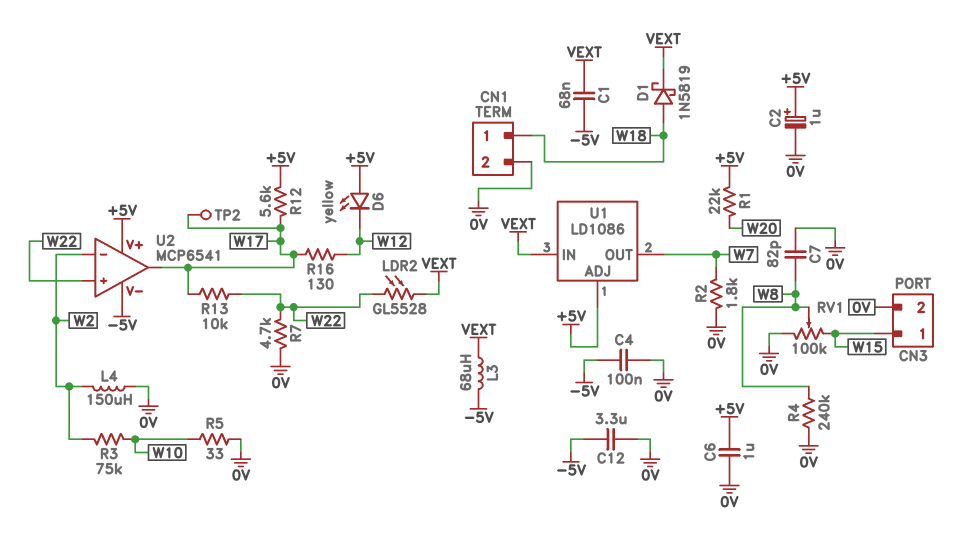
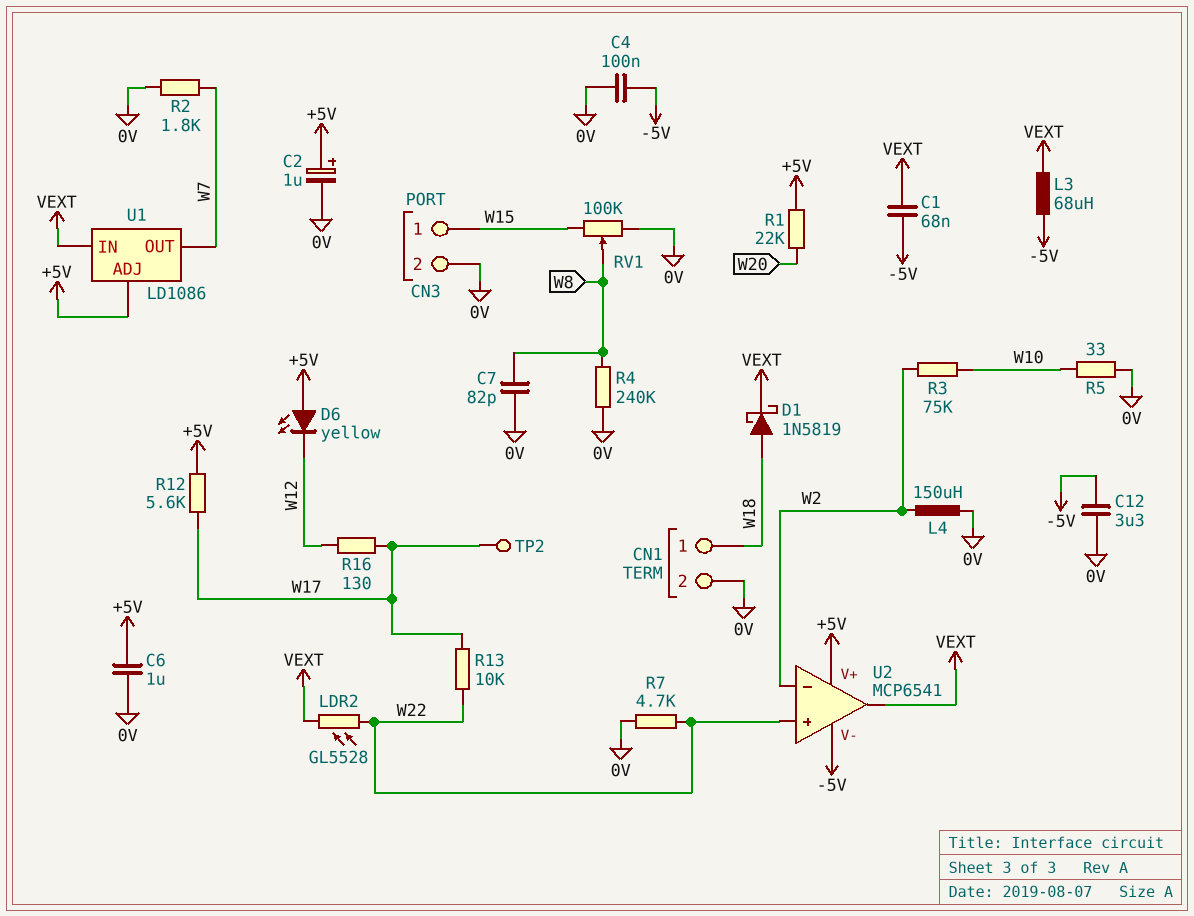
U2 pin out: W17 -> VEXT

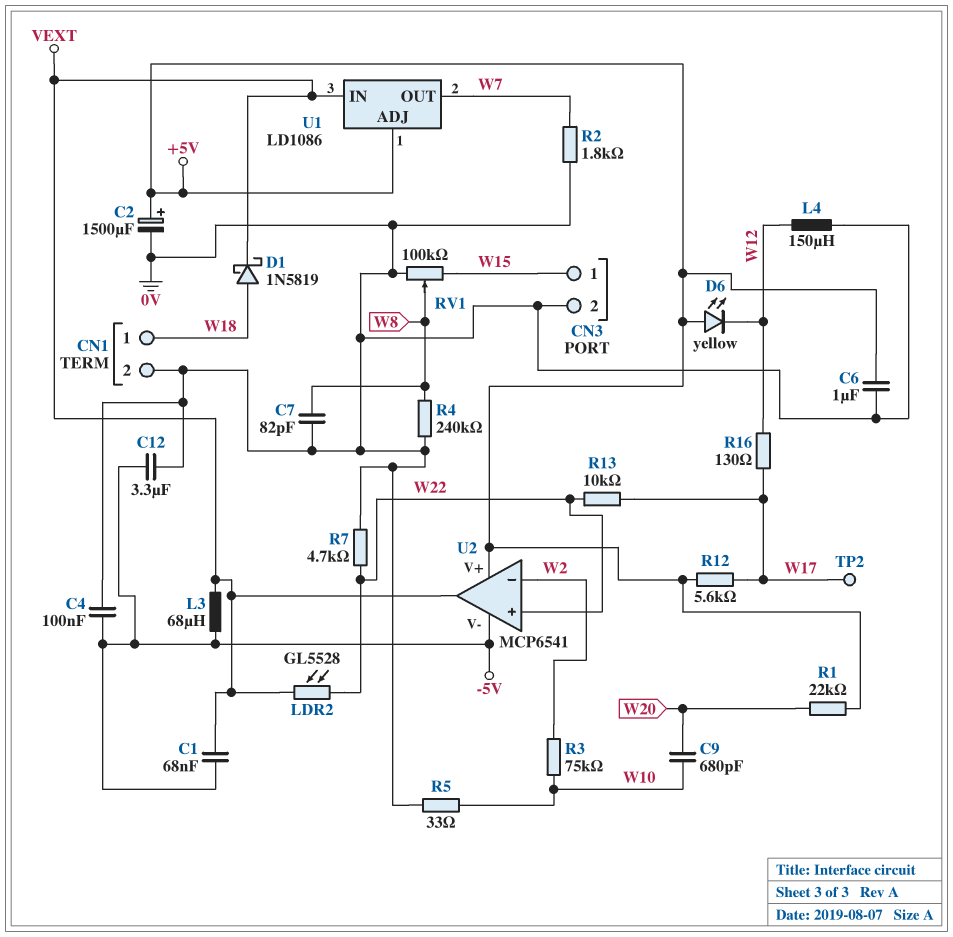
C2: 1uF (plus +5V, minus 0V) -> 1500uF (plus +5V, minus 0V)
C9: none -> 680pF (W10, W20)
L4: 150uH (0V, W2) -> 150uH (0V, W12)

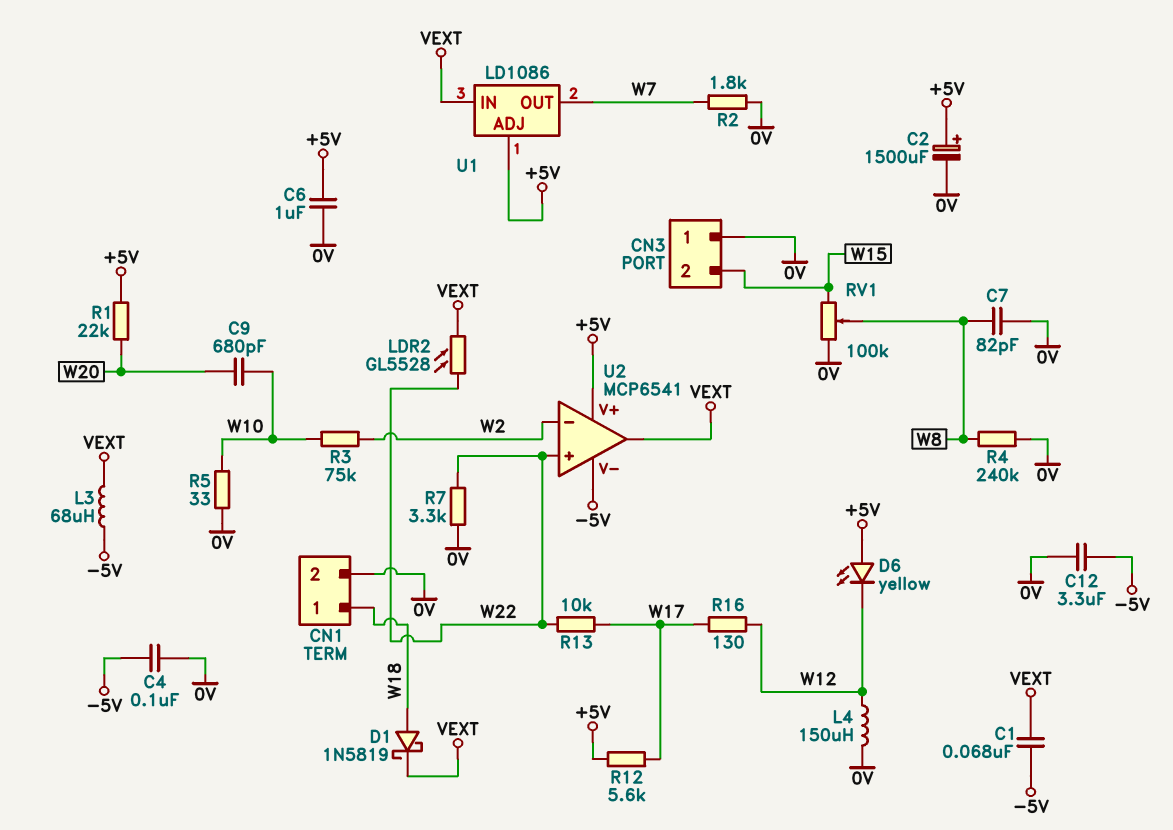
CN3 pin 1: W15 -> 0V
CN3 pin 2: 0V -> W15
R7: 4.7k (0V, W22) -> 3.3k (0V, W22)
TP2: test point (W17) -> none

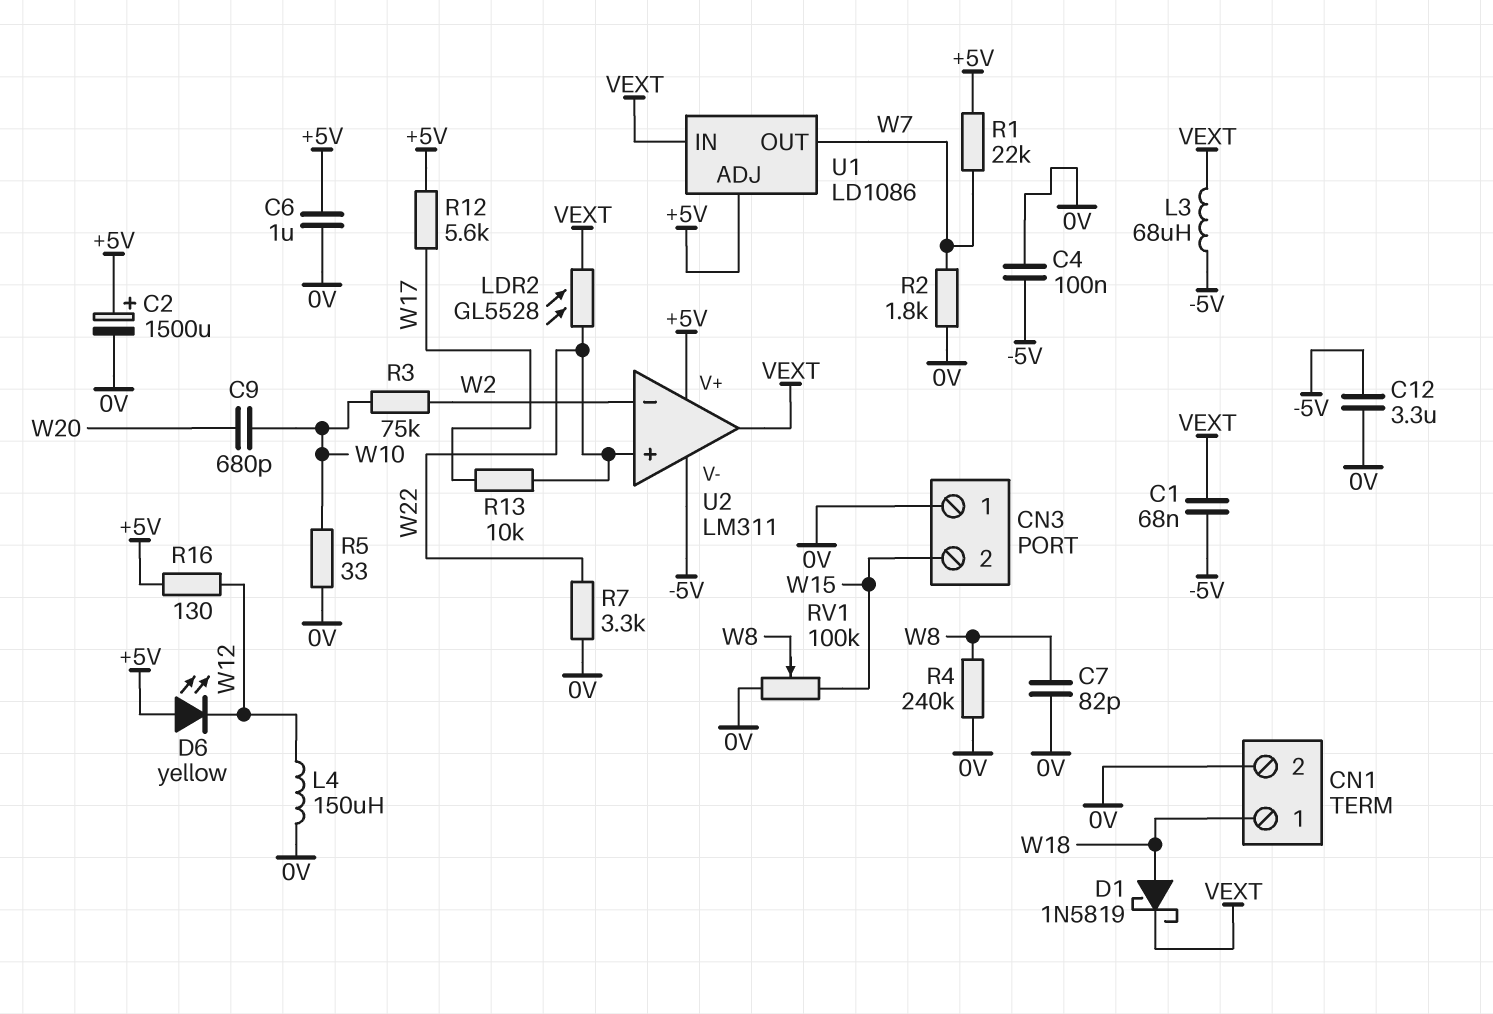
R1: 22k (+5V, W20) -> 22k (+5V, W7)
R16: 130 (W12, W17) -> 130 (+5V, W12)
U2: MCP6541 -> LM311

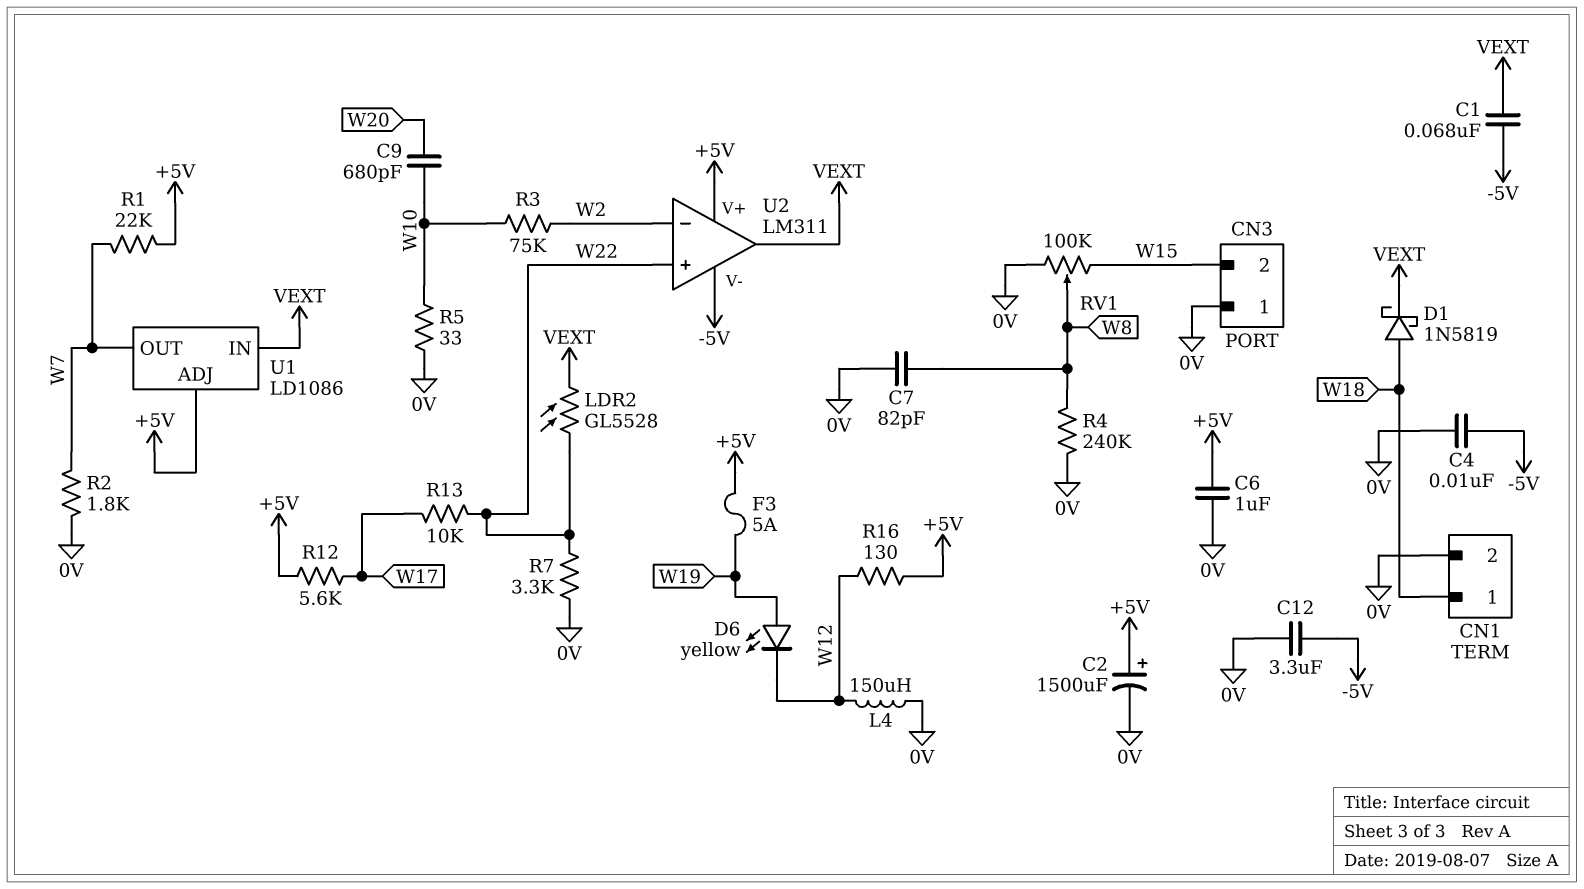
C4: 100nF (-5V, 0V) -> 10nF (-5V, 0V)
D6: LED yellow (A +5V, K W12) -> LED yellow (A W19, K W12)
F3: none -> 5A (+5V, W19)
L3: 68uH (-5V, VEXT) -> none

